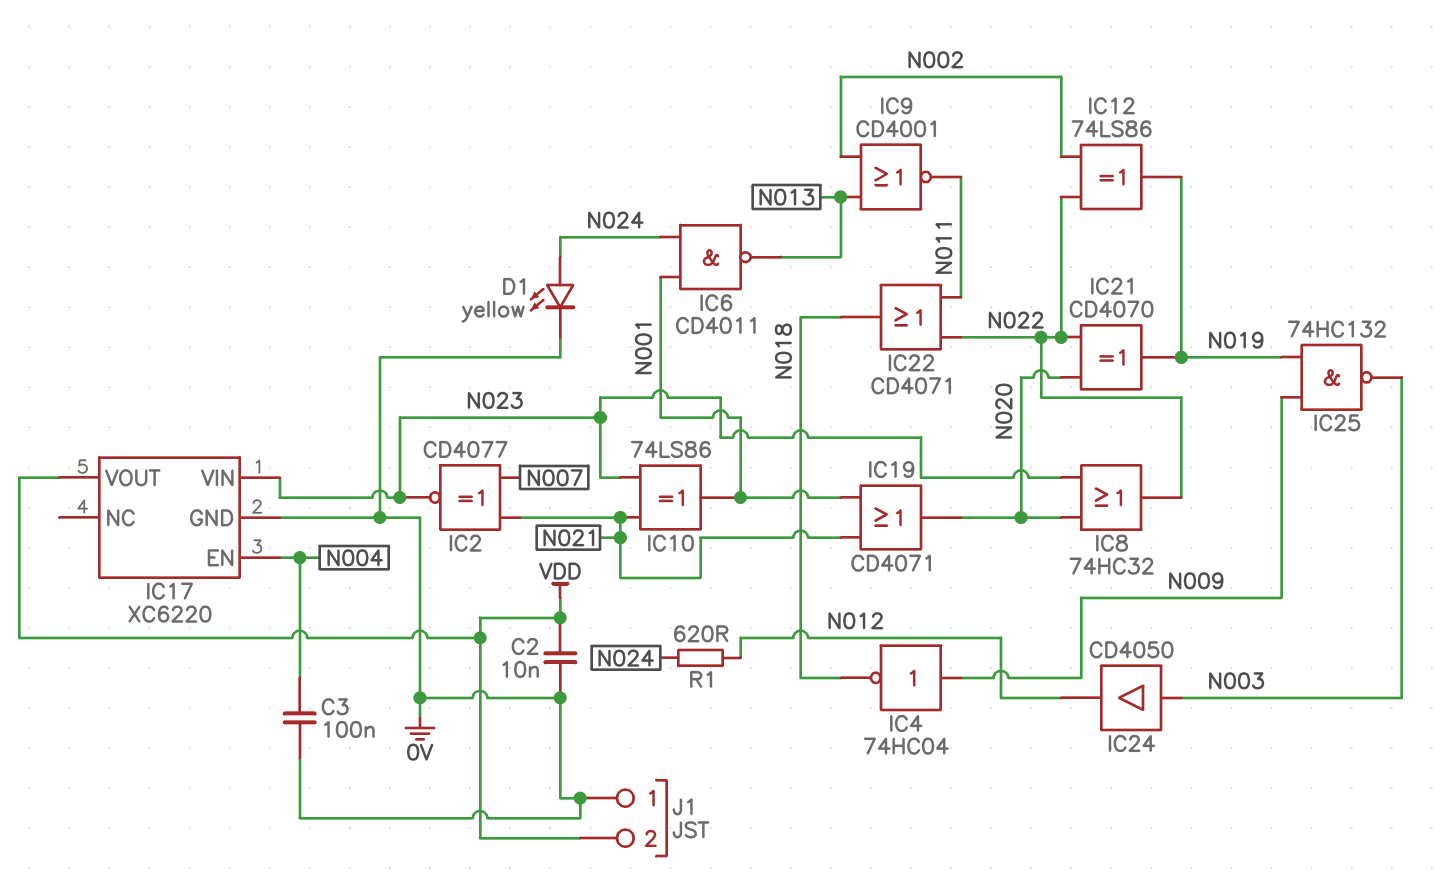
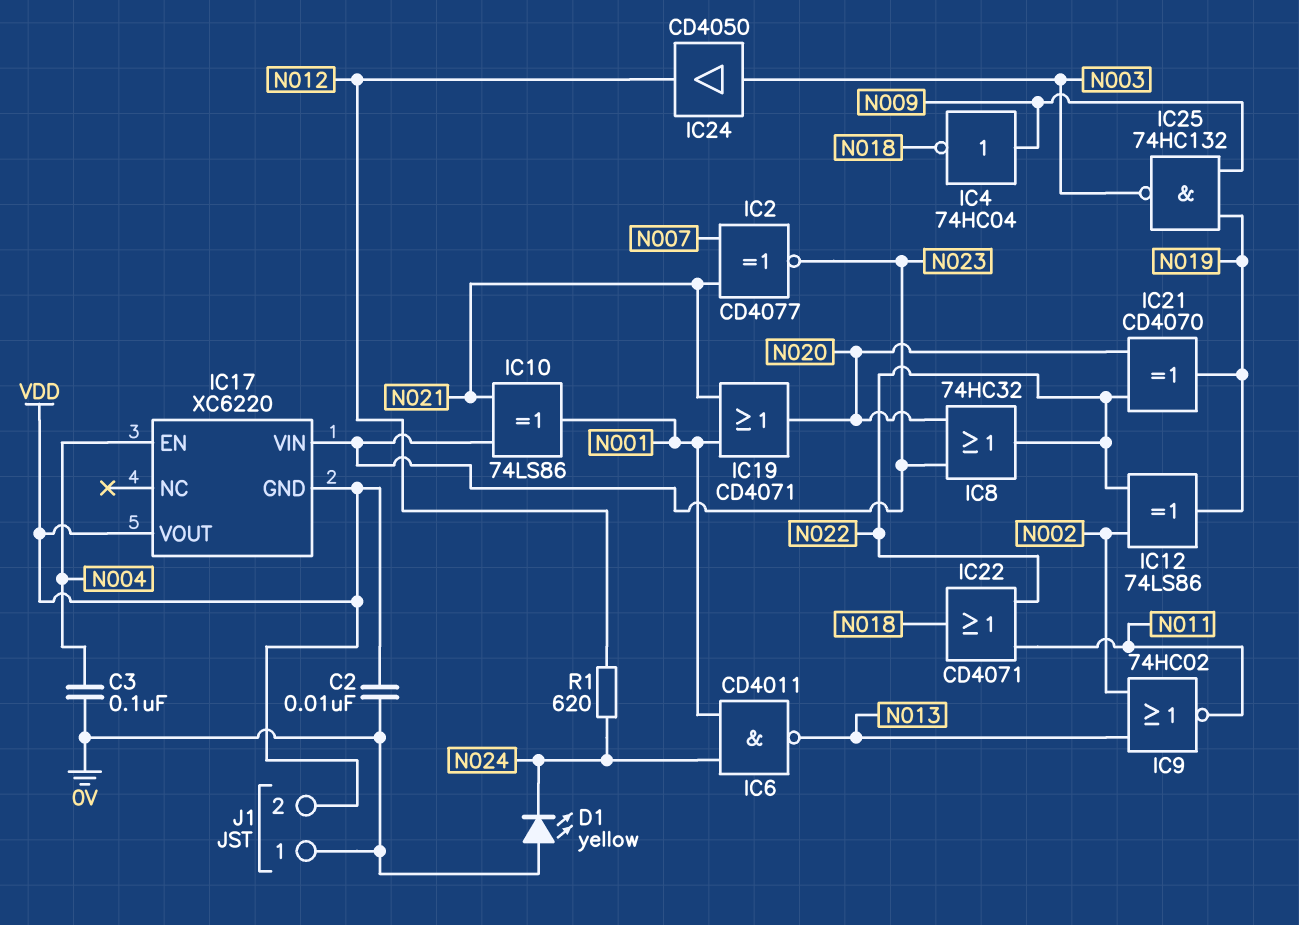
D1: LED yellow (A N024, K 0V) -> LED yellow (A 0V, K N024)
IC9: NOR CD4001 (in N002, in N013, out N011) -> NOR 74HC02 (in N002, in N013, out N011)
IC17 pin GND: 0V -> VDD

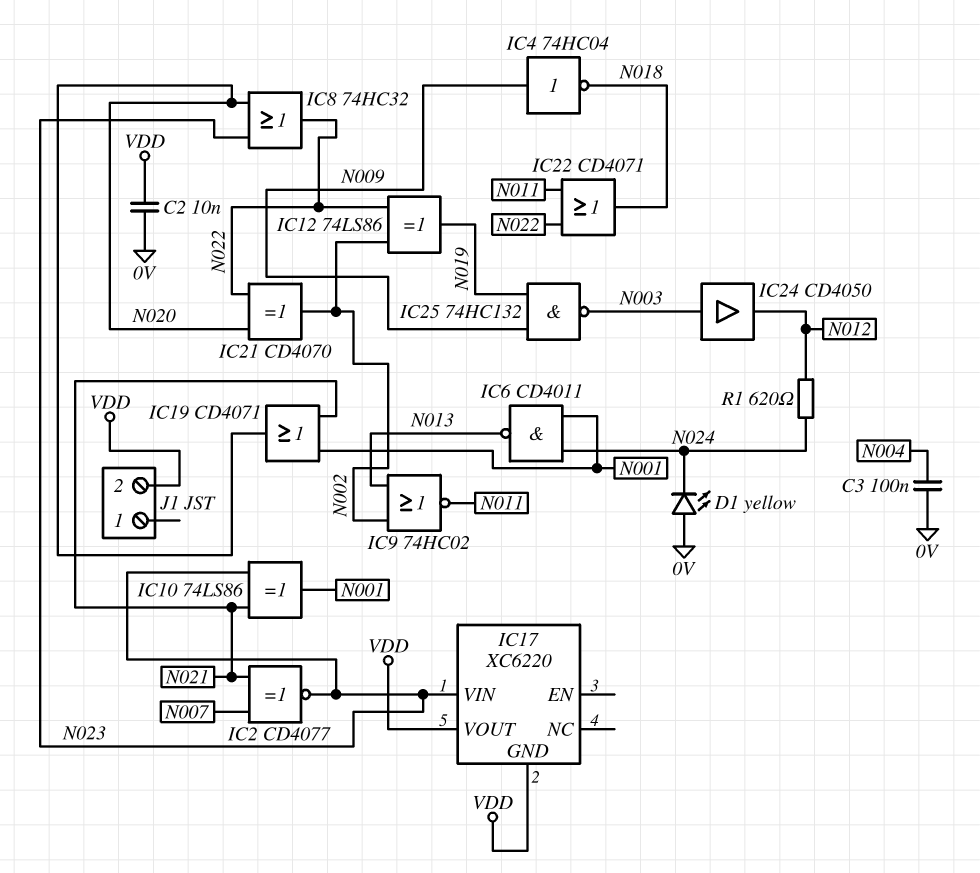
IC17 pin EN: N004 -> none
IC21: XOR CD4070 (in N020, in N022, out N019) -> XOR CD4070 (in N020, in N022, out N002)
J1 pin 1: 0V -> none

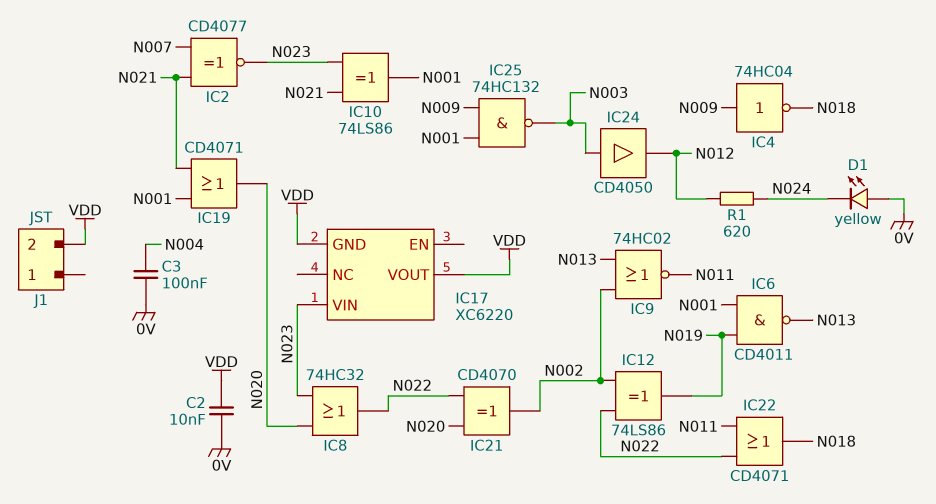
IC6: NAND CD4011 (in N001, in N024, out N013) -> NAND CD4011 (in N001, in N019, out N013)
IC25: NAND 74HC132 (in N009, in N019, out N003) -> NAND 74HC132 (in N001, in N009, out N003)

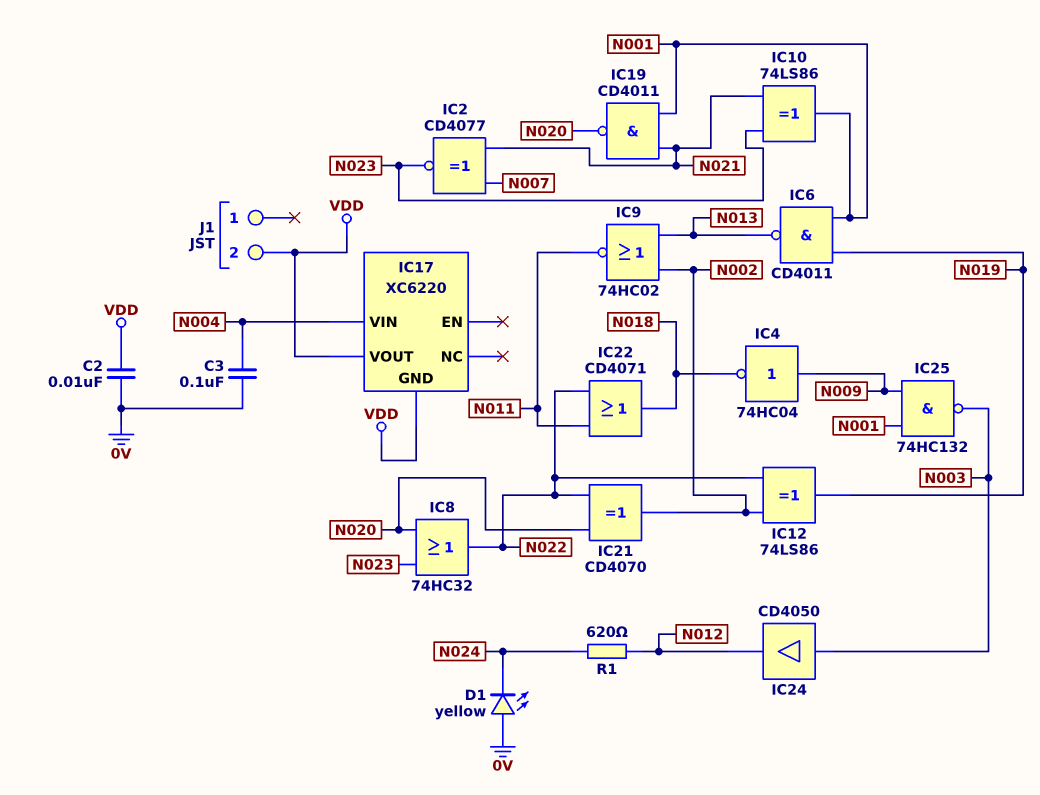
IC17 pin VIN: N023 -> N004
IC19: OR CD4071 (in N001, in N021, out N020) -> NAND CD4011 (in N001, in N021, out N020)

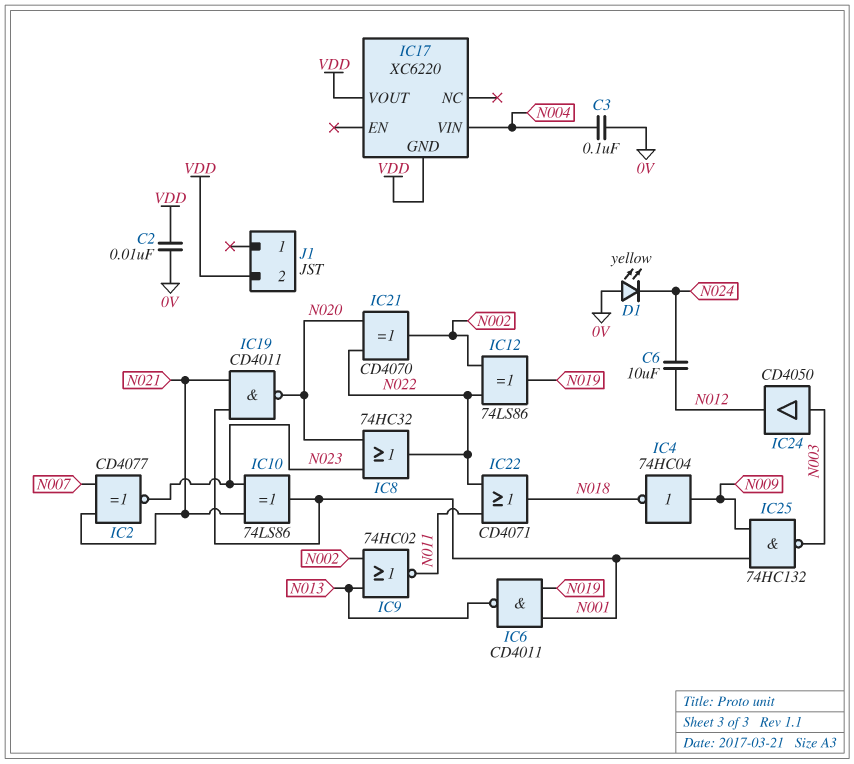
C6: none -> 10uF (N012, N024)
R1: 620 (N012, N024) -> none

